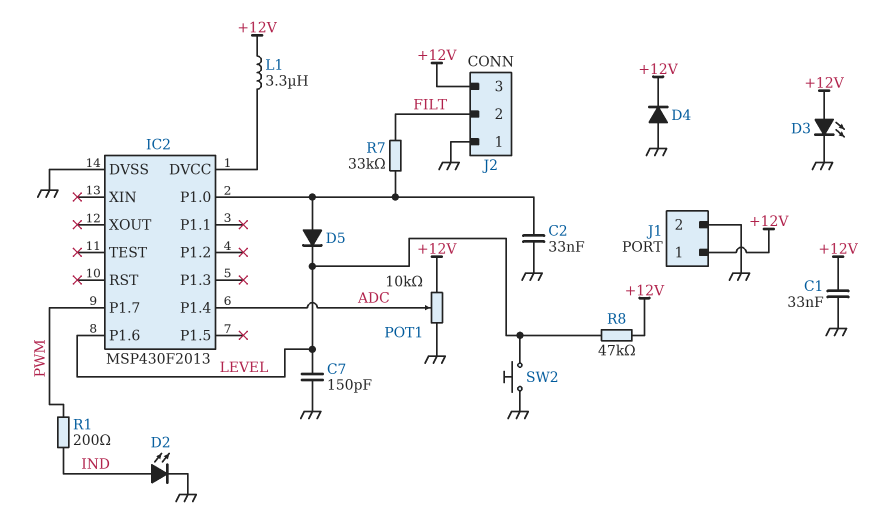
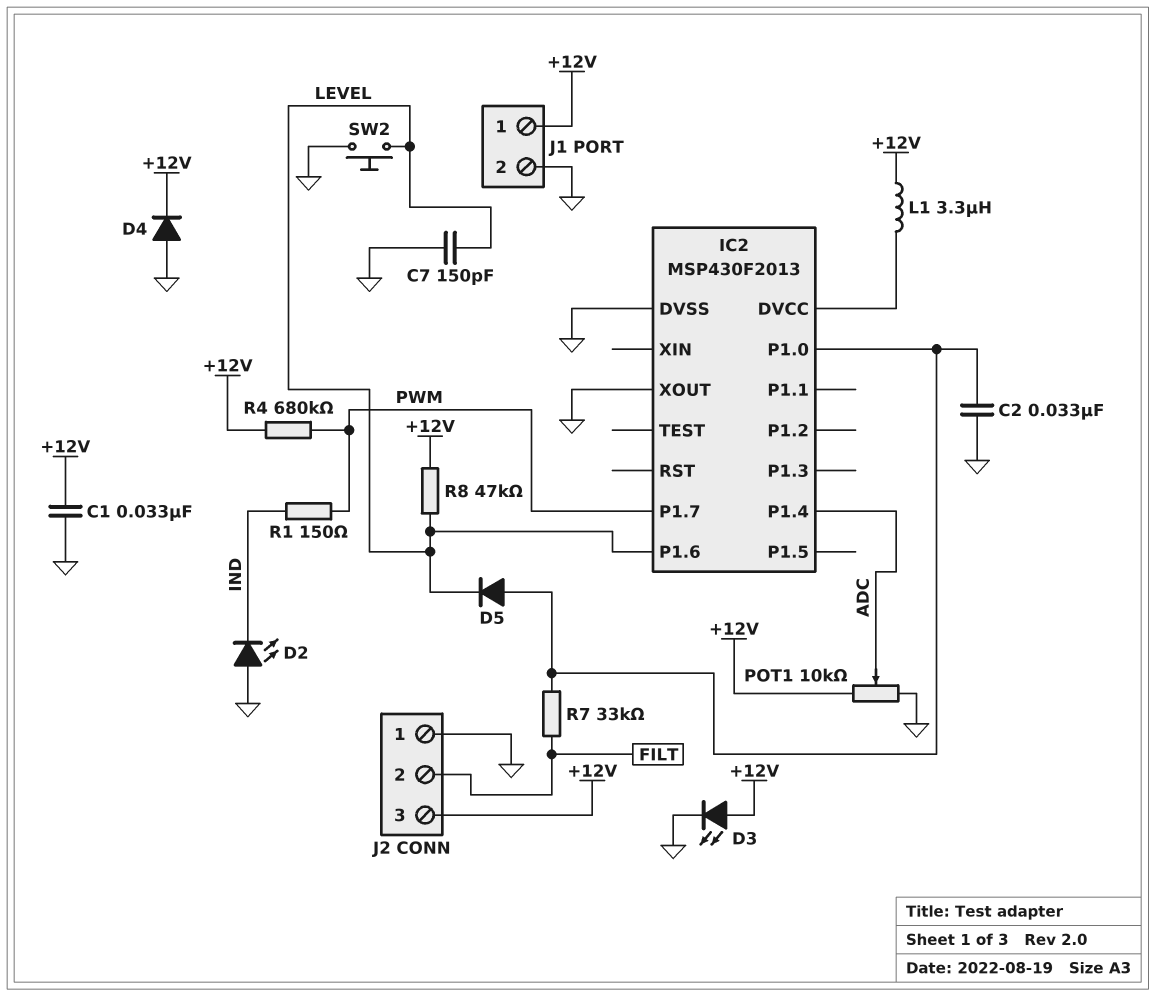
D2: LED (A IND, K GND) -> LED (A GND, K IND)
IC2 pin XOUT: none -> GND
R1: 200 (IND, PWM) -> 150 (IND, PWM)
R4: none -> 680k (+12V, PWM)

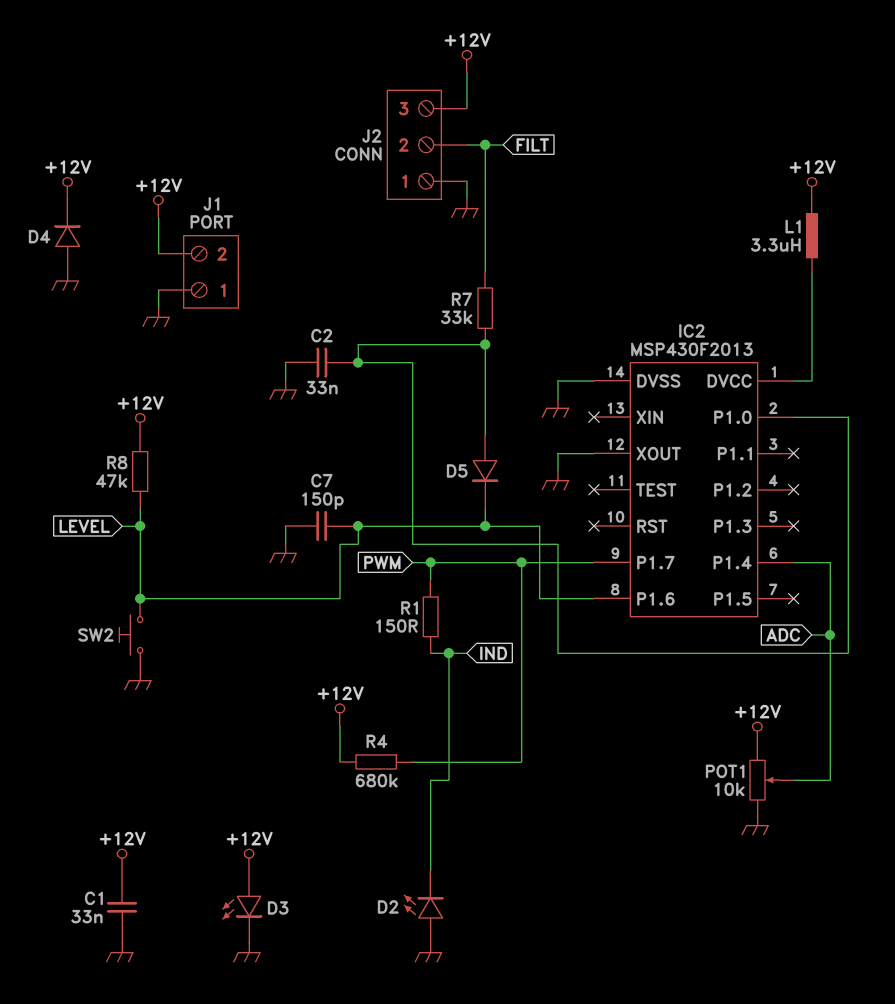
J1 pin 1: +12V -> GND
J1 pin 2: GND -> +12V

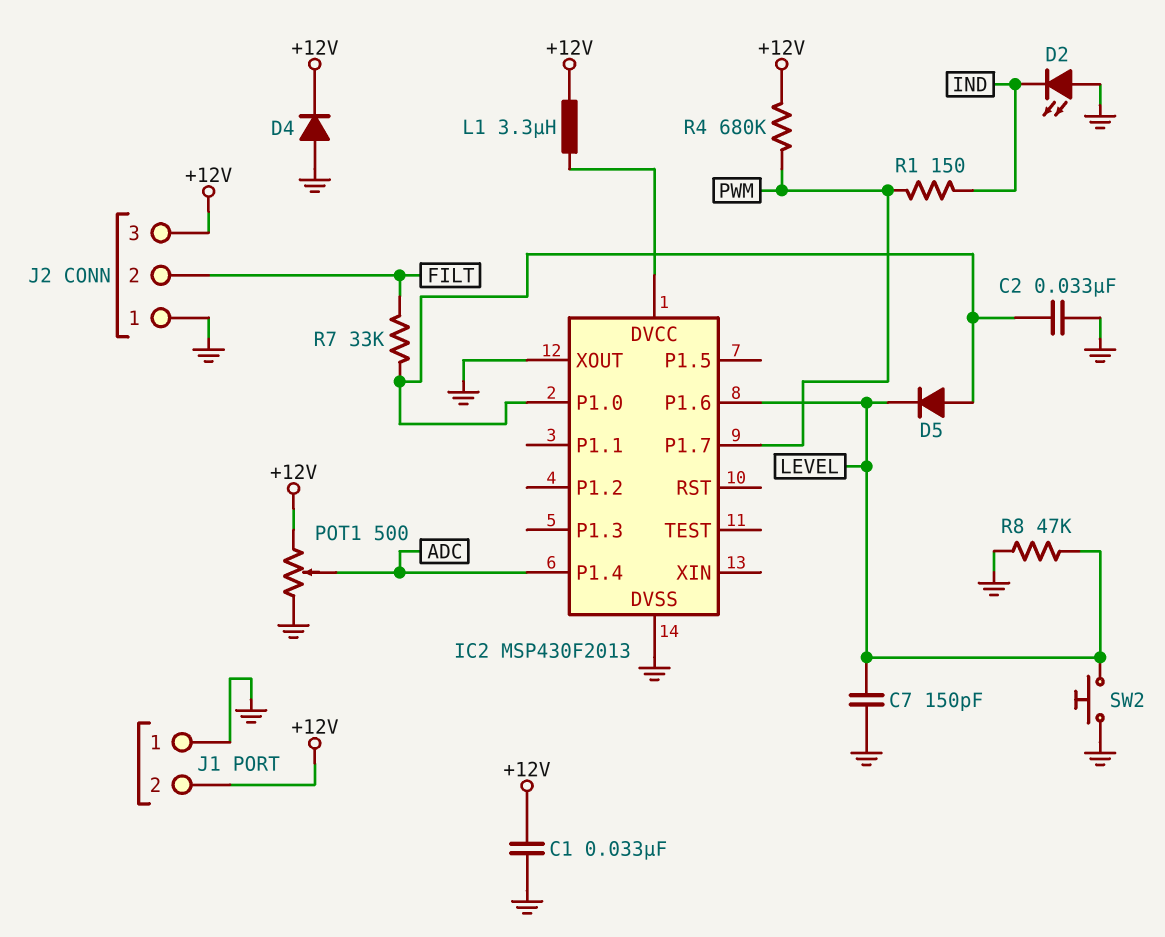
D3: LED (A +12V, K GND) -> none
POT1: 10k (+12V, GND, wiper ADC) -> 500 (+12V, GND, wiper ADC)
R8: 47k (+12V, LEVEL) -> 47k (GND, LEVEL)

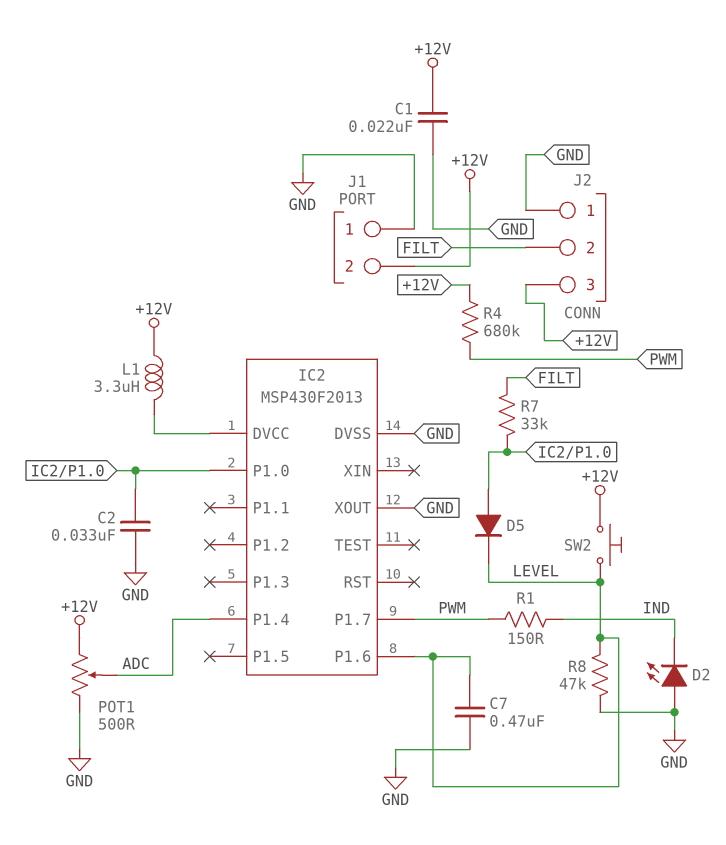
C1: 33nF (+12V, GND) -> 22nF (+12V, GND)
C7: 150pF (GND, LEVEL) -> 470nF (GND, LEVEL)
D4: diode (A GND, K +12V) -> none
SW2: button (GND, LEVEL) -> button (+12V, LEVEL)

